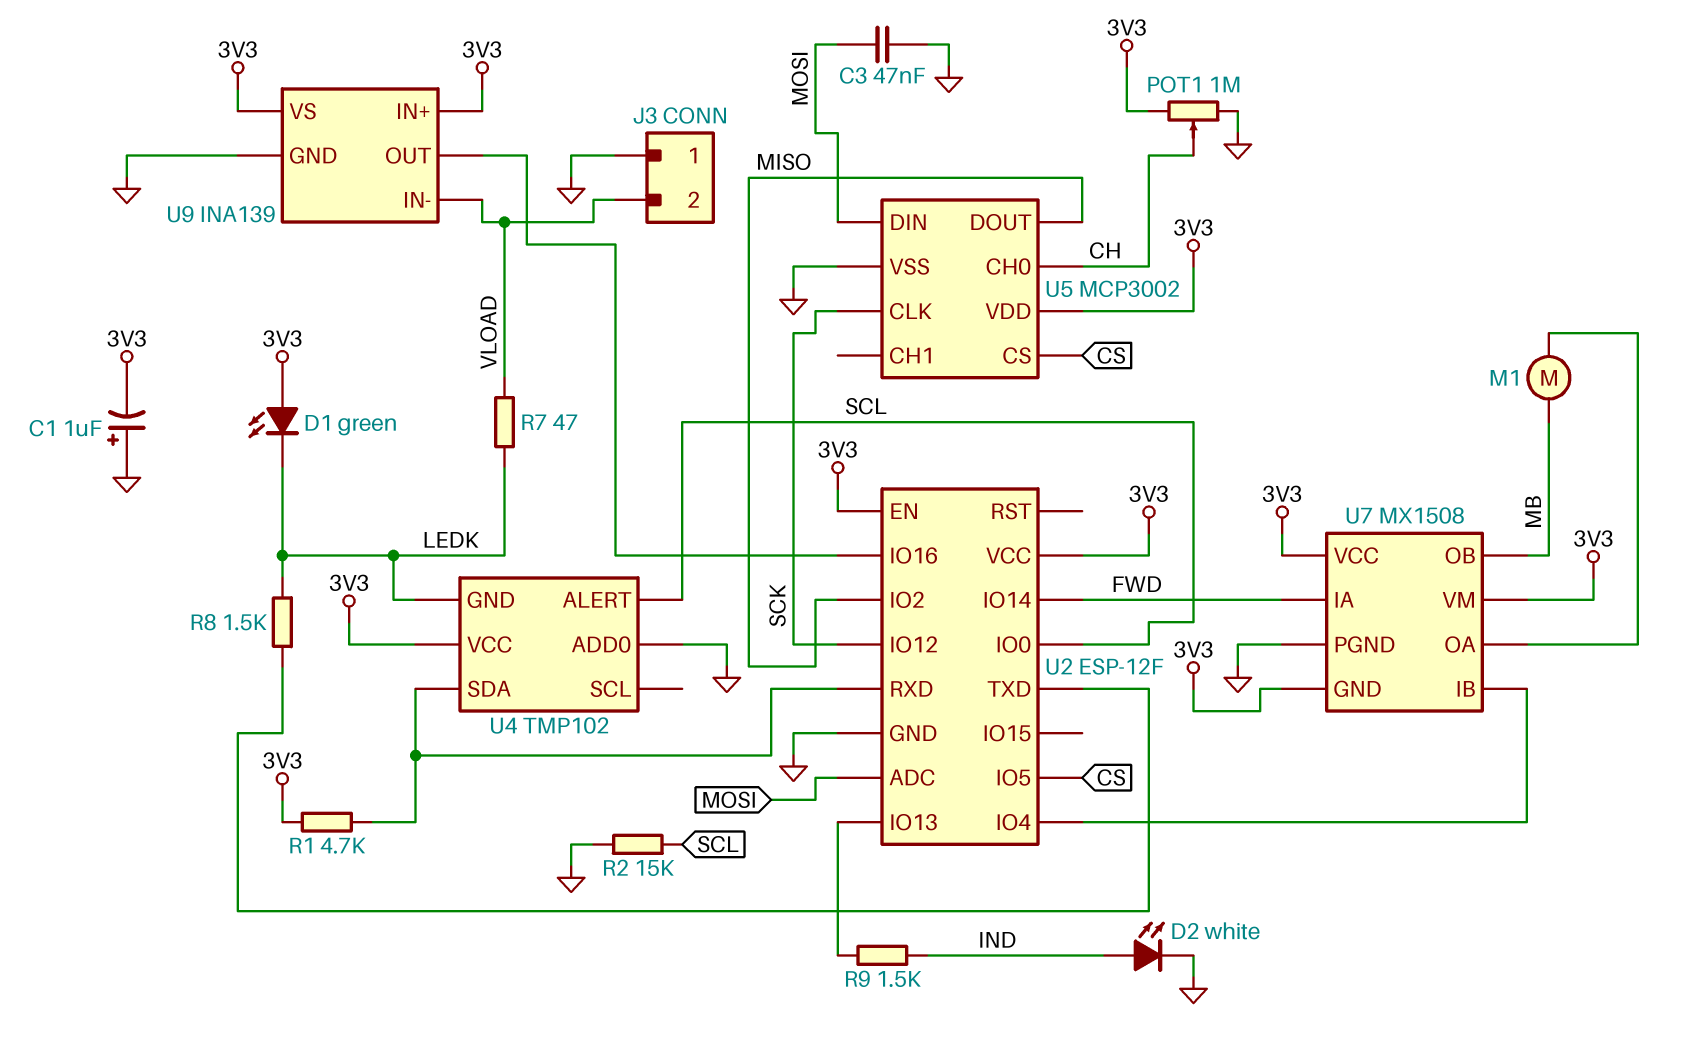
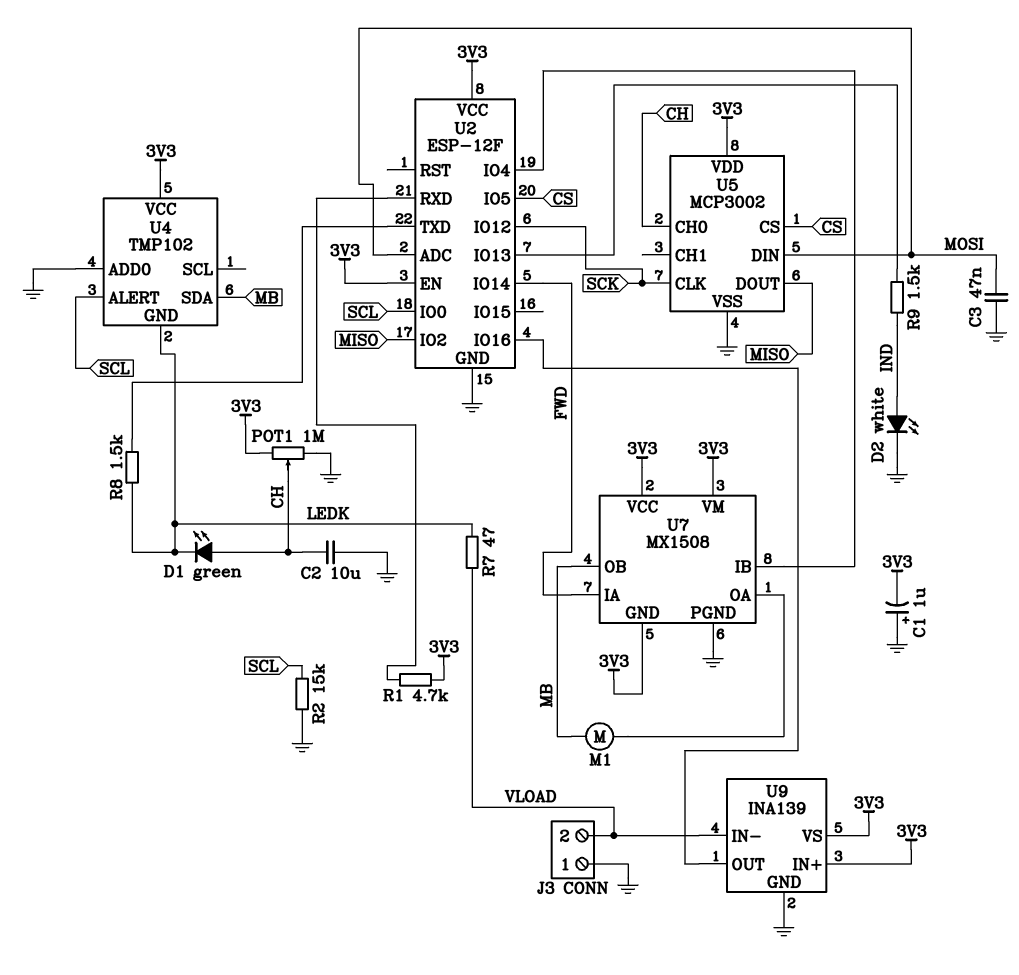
C2: none -> 10uF (CH, GND)
D1: LED green (A 3V3, K LEDK) -> LED green (A CH, K LEDK)
U4 pin SDA: U2/RXD -> MB

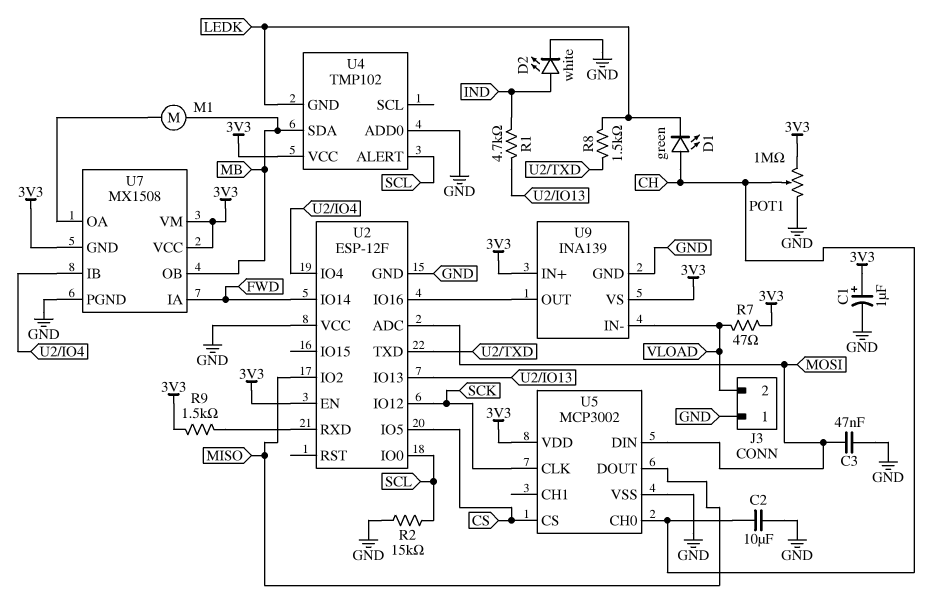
C1: 1uF (plus GND, minus 3V3) -> 1uF (plus 3V3, minus GND)
R1: 4.7k (3V3, U2/RXD) -> 4.7k (IND, U2/IO13)
R7: 47 (LEDK, VLOAD) -> 47 (3V3, VLOAD)
R9: 1.5k (IND, U2/IO13) -> 1.5k (3V3, U2/RXD)
U2 pin VCC: 3V3 -> GND

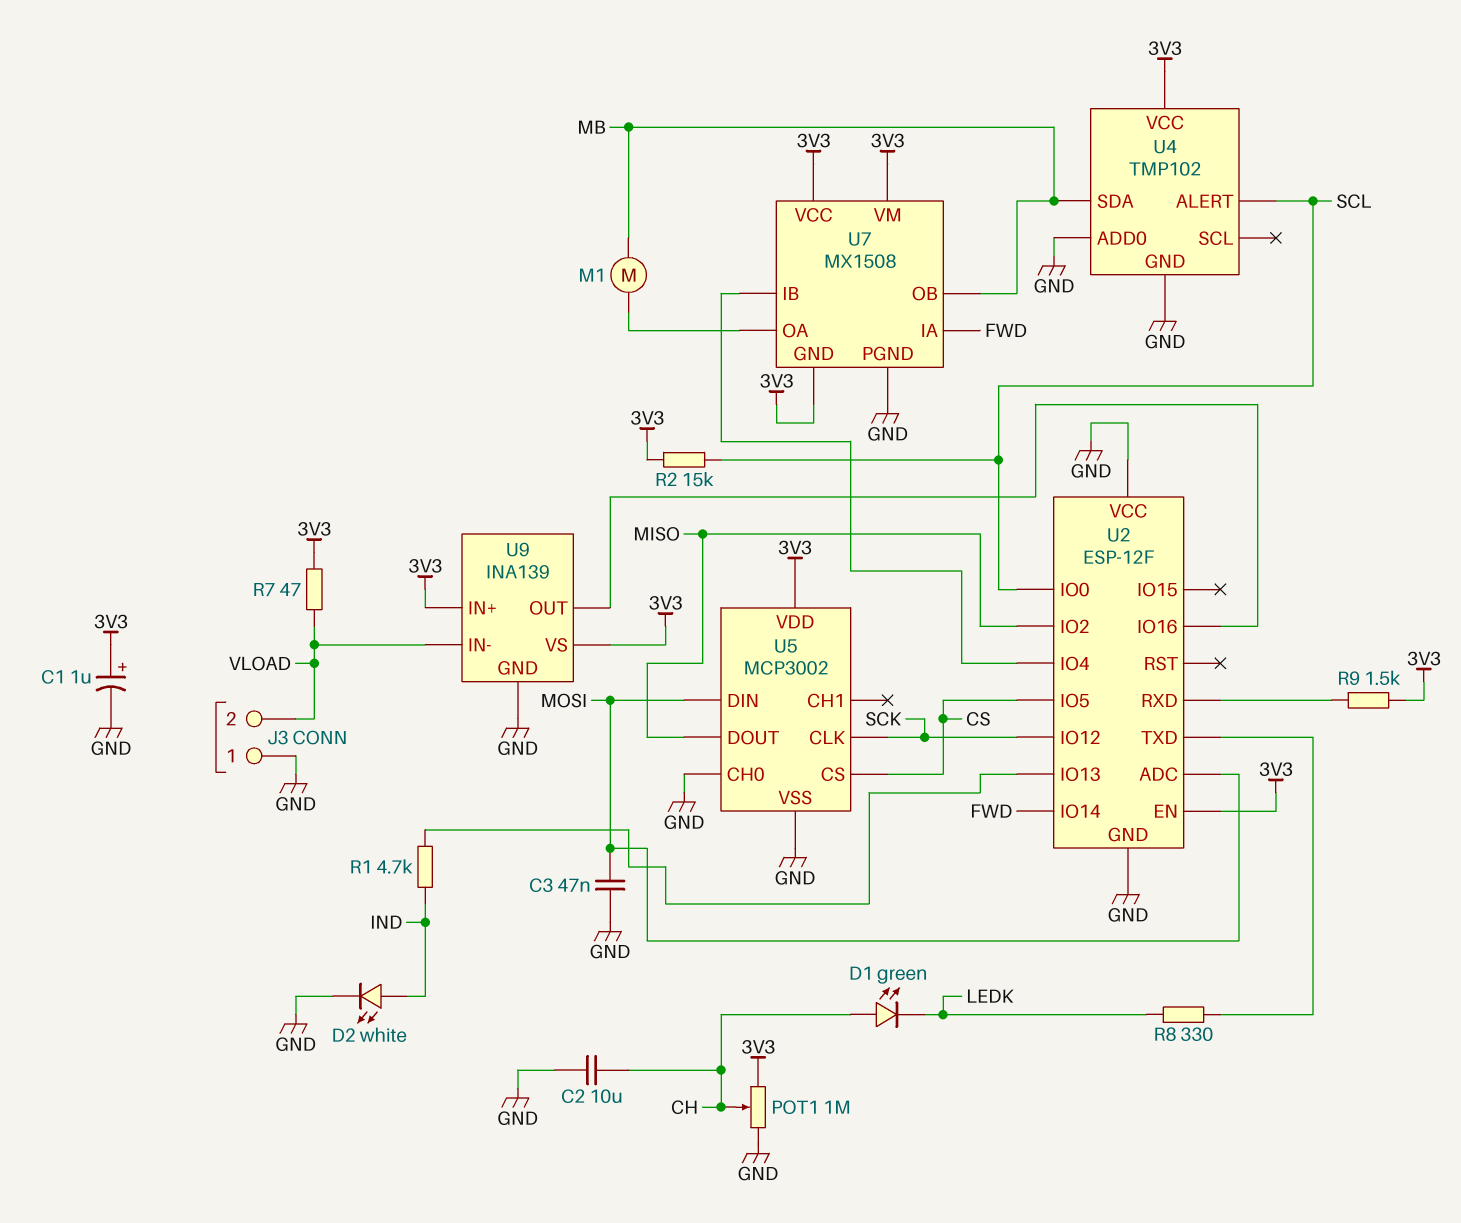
R2: 15k (GND, SCL) -> 15k (3V3, SCL)
R8: 1.5k (LEDK, U2/TXD) -> 330 (LEDK, U2/TXD)
U4 pin GND: LEDK -> GND
U5 pin CH0: CH -> GND

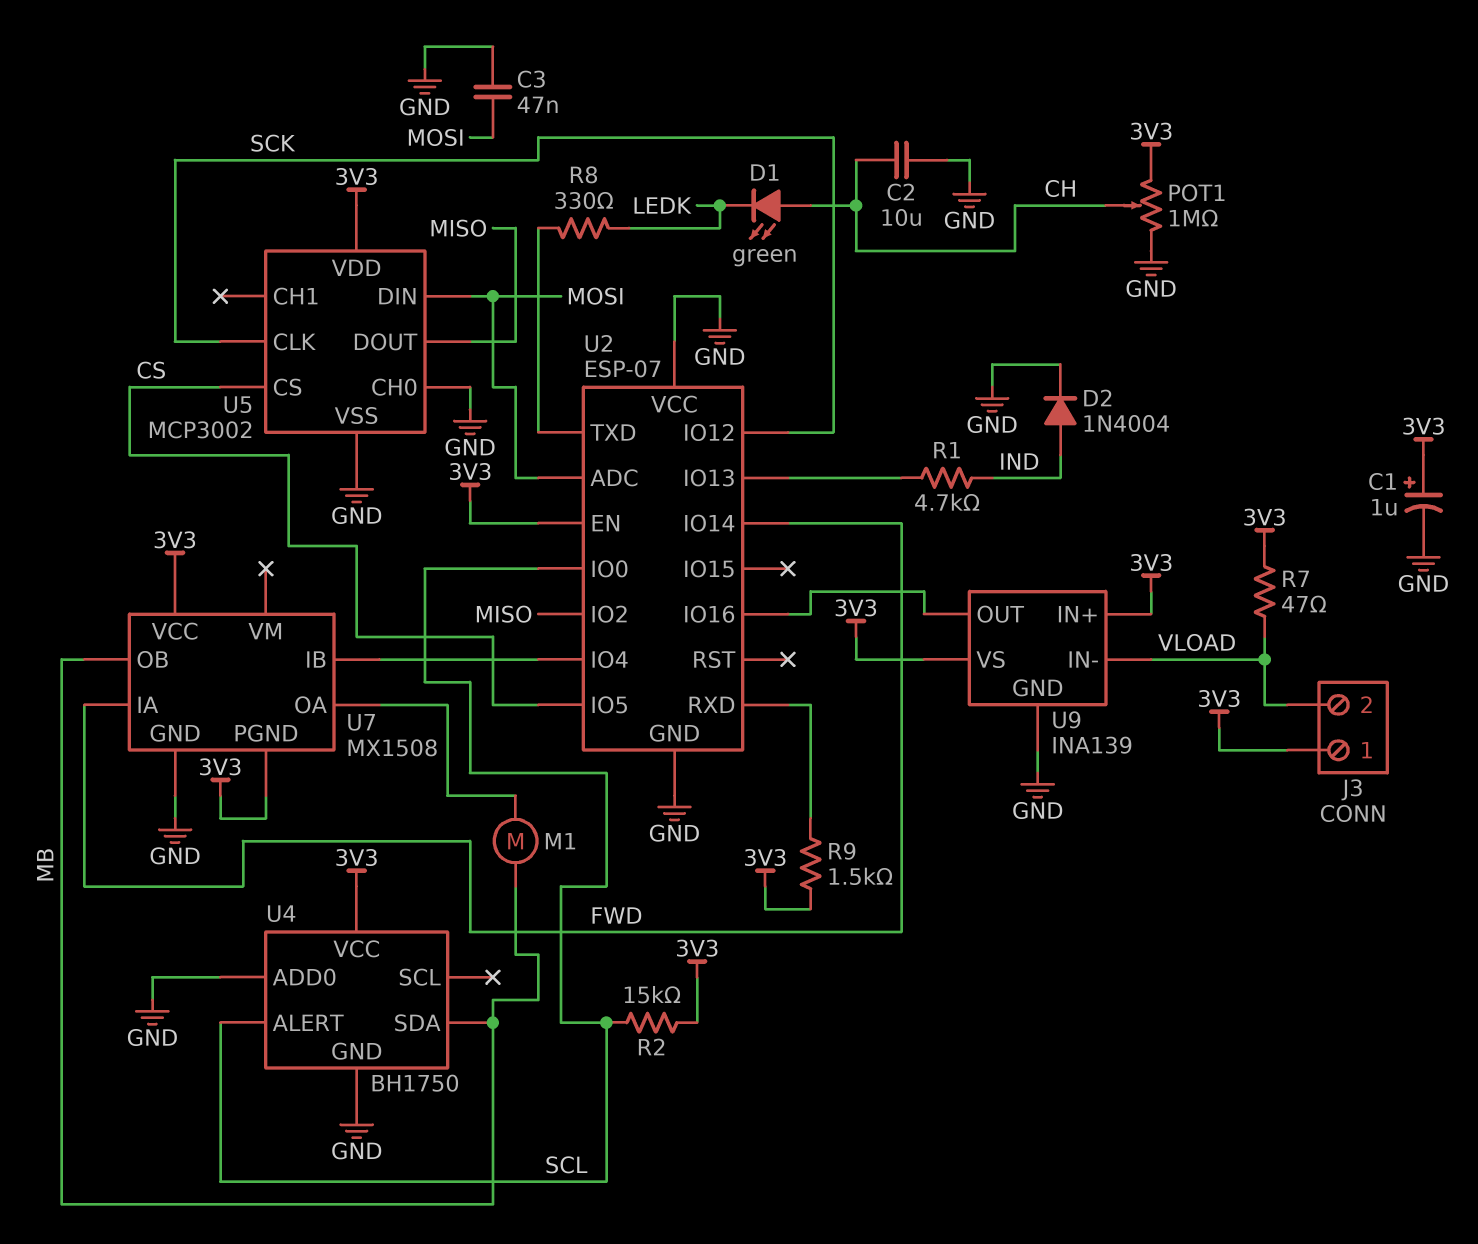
D2: LED white (A IND, K GND) -> diode 1N4004 (A IND, K GND)
J3 pin 1: GND -> 3V3
U2: ESP-12F -> ESP-07
U4: TMP102 -> BH1750
U7 pin GND: 3V3 -> GND
U7 pin PGND: GND -> 3V3
U7 pin VM: 3V3 -> none

